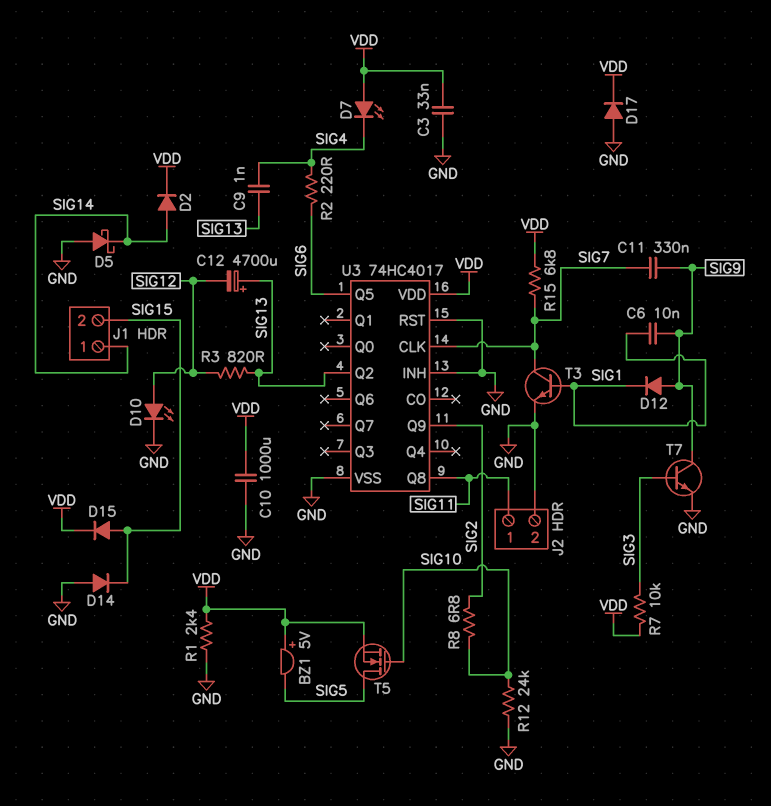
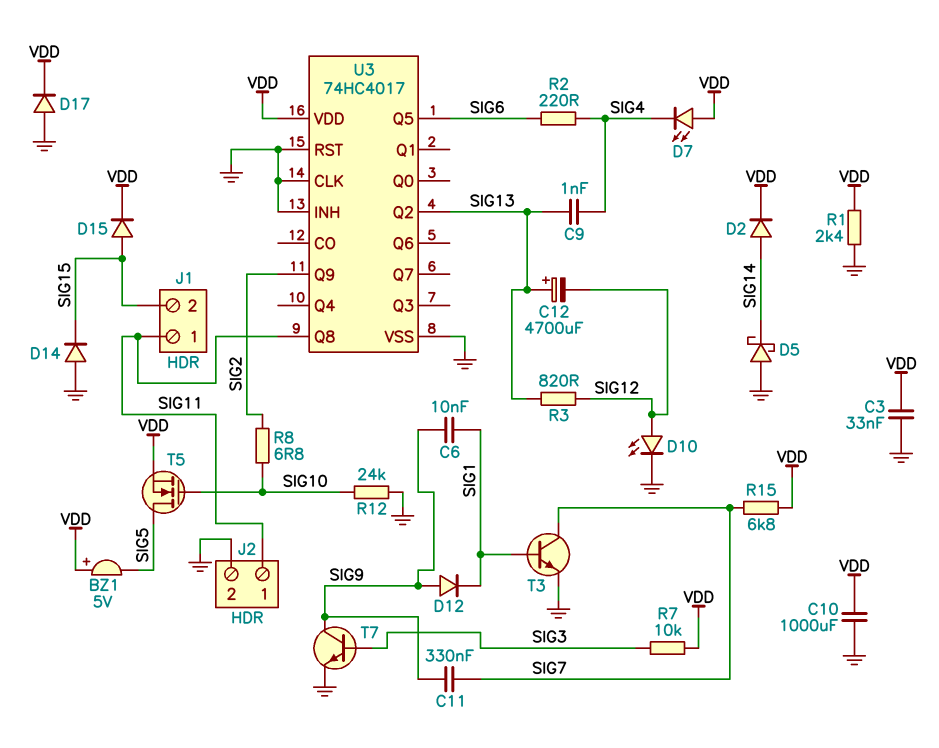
J1 pin 1: SIG14 -> SIG11
U3 pin CLK: SIG7 -> GND

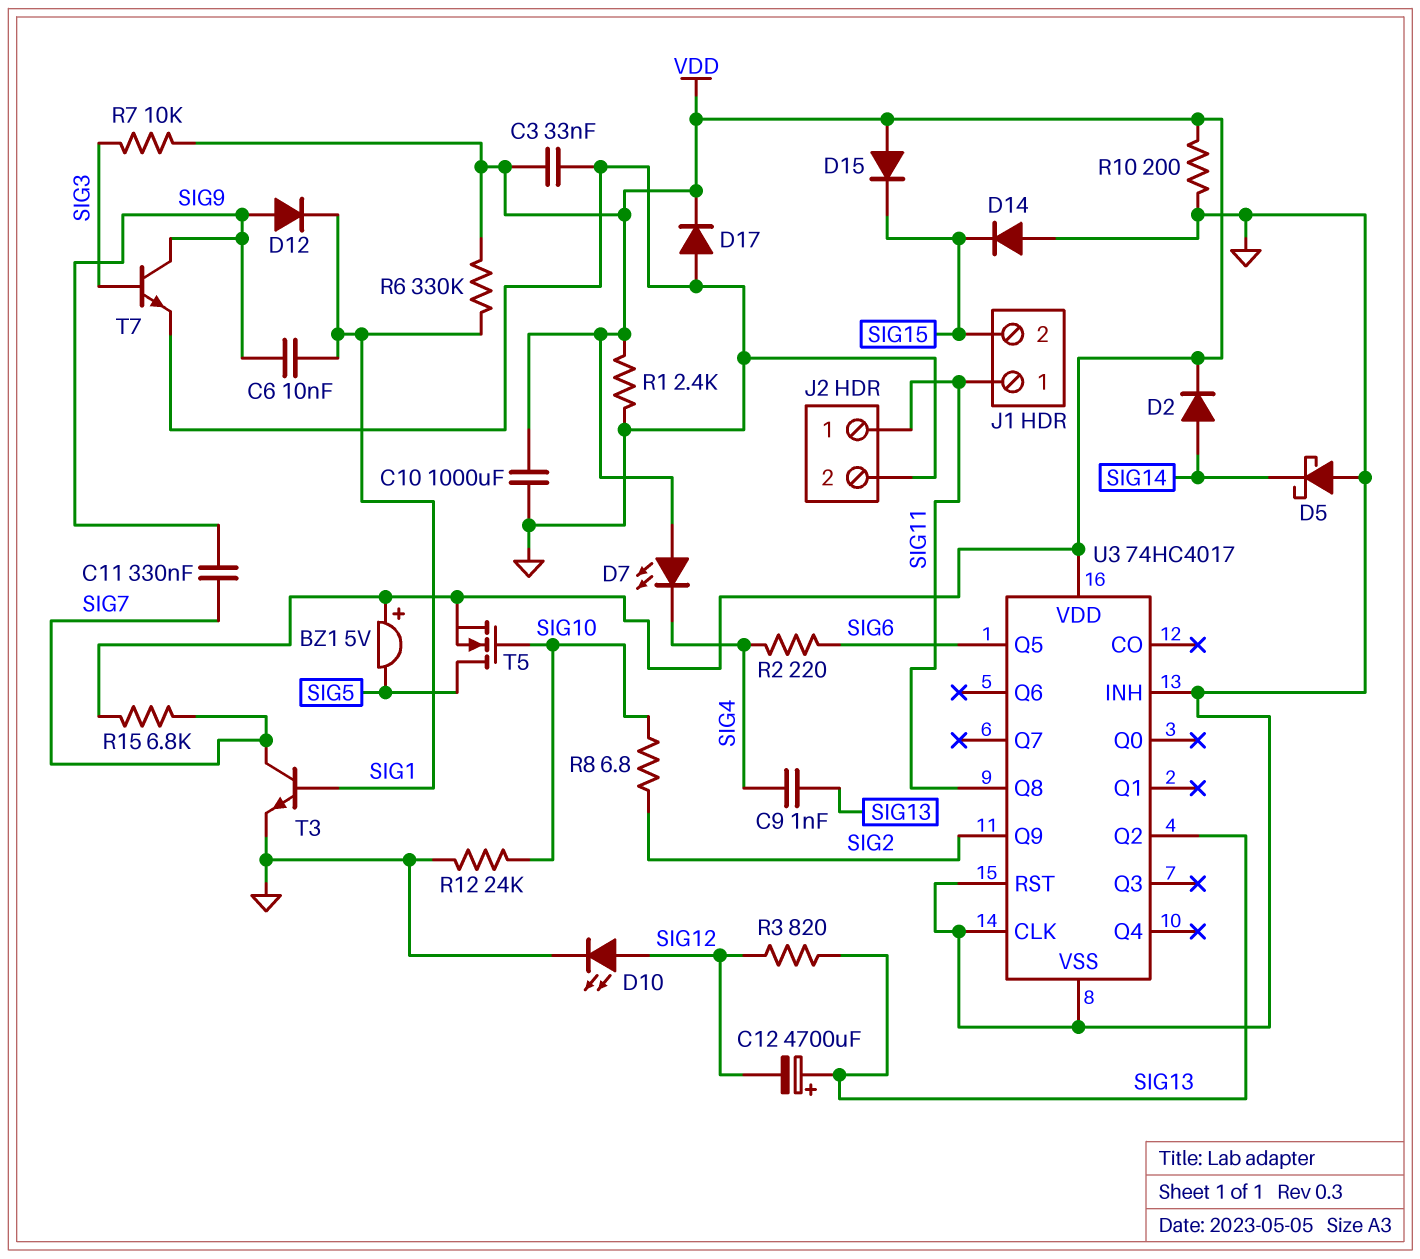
D15: diode (A SIG15, K VDD) -> diode (A VDD, K SIG15)
R6: none -> 330k (SIG1, VDD)
R10: none -> 200 (GND, VDD)

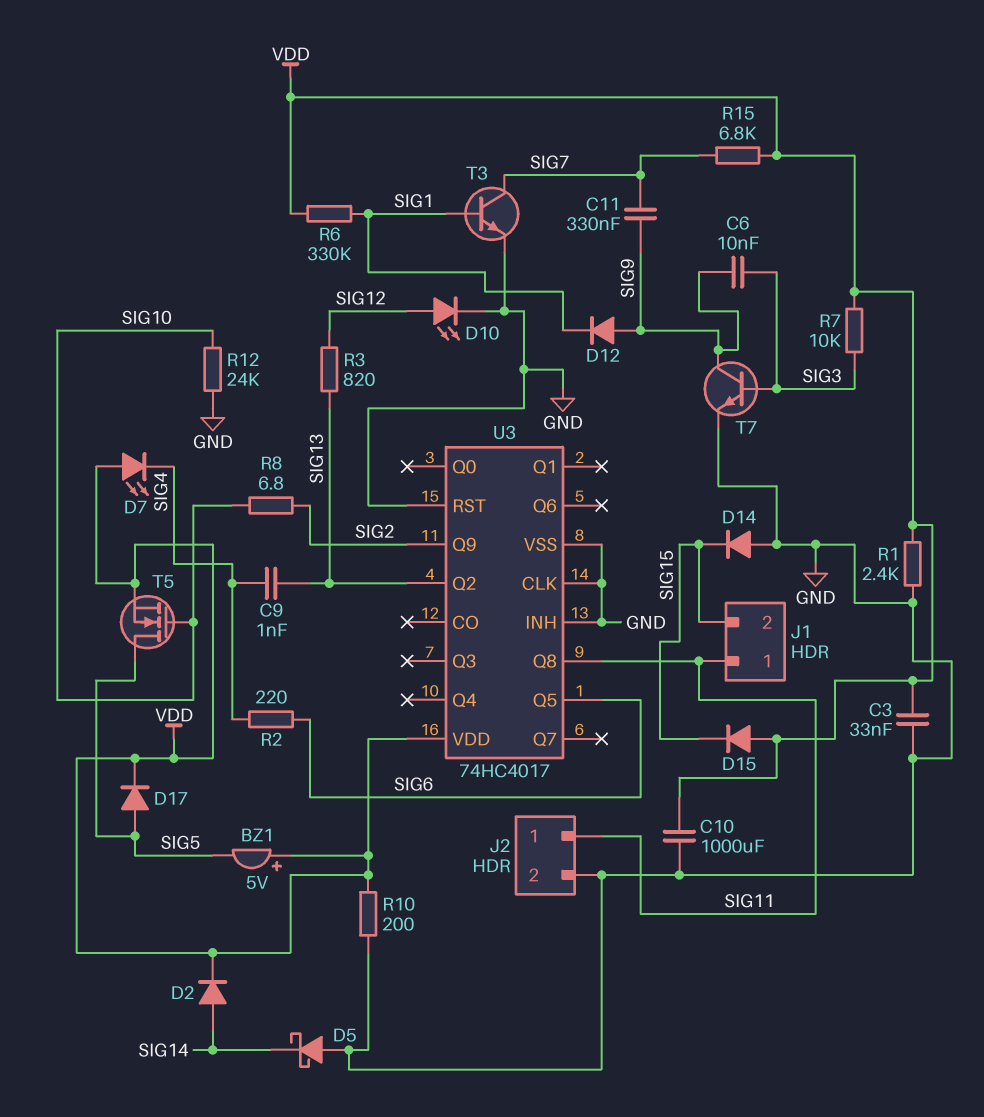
C6: 10nF (SIG1, SIG9) -> 10nF (SIG3, SIG9)
C12: 4700uF (plus SIG13, minus SIG12) -> none
D17: diode (A GND, K VDD) -> diode (A SIG5, K VDD)

